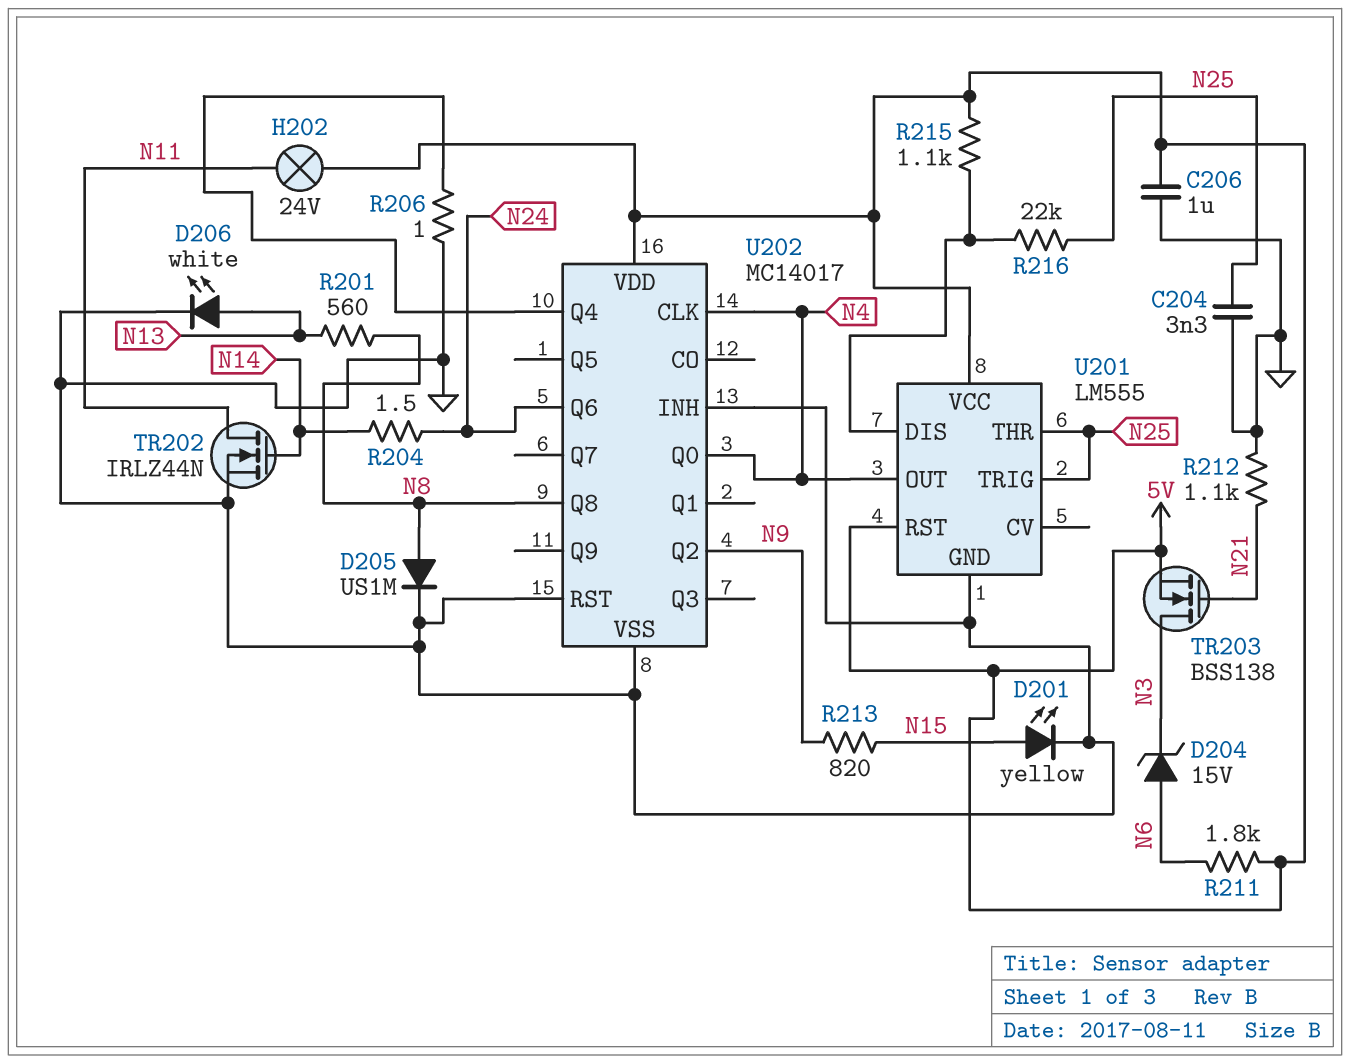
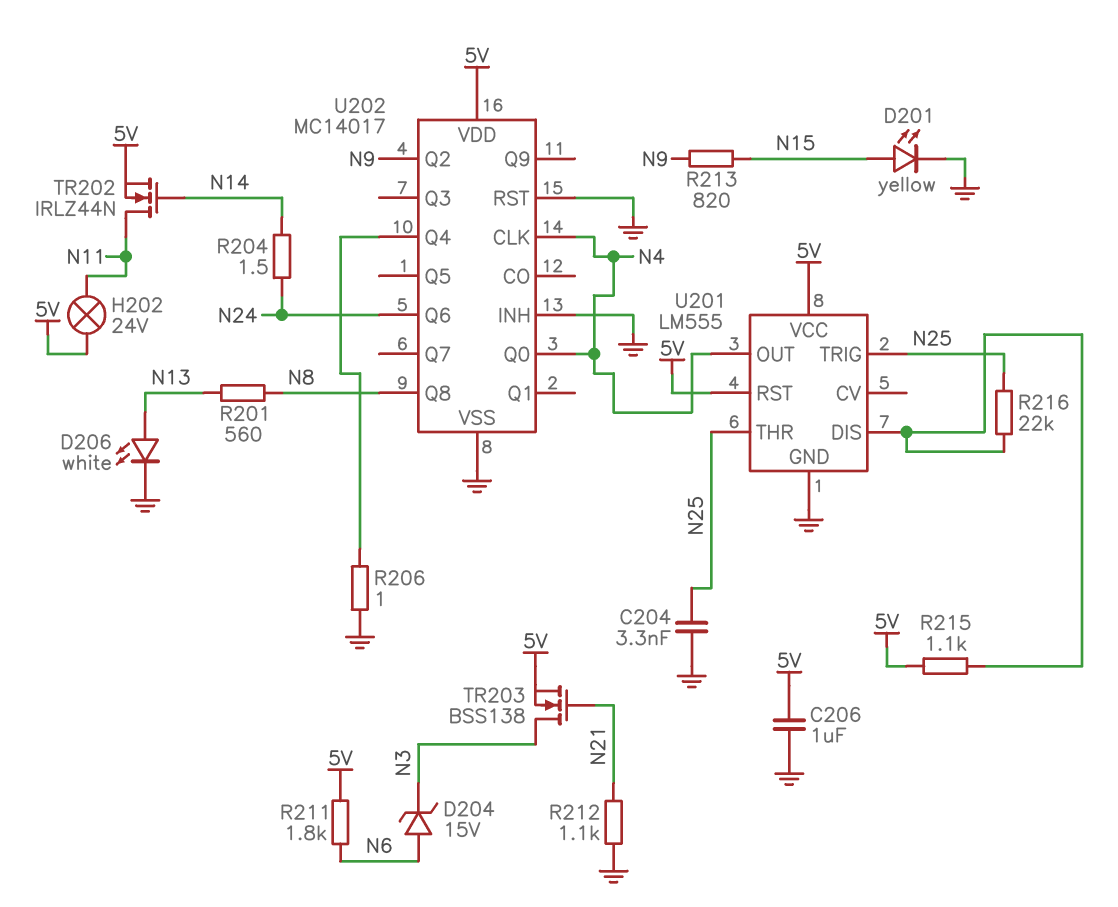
D205: diode US1M (A N8, K GND) -> none
TR202: NMOS IRLZ44N (G N14, D N11, S GND) -> NMOS IRLZ44N (G N14, D N11, S 5V)

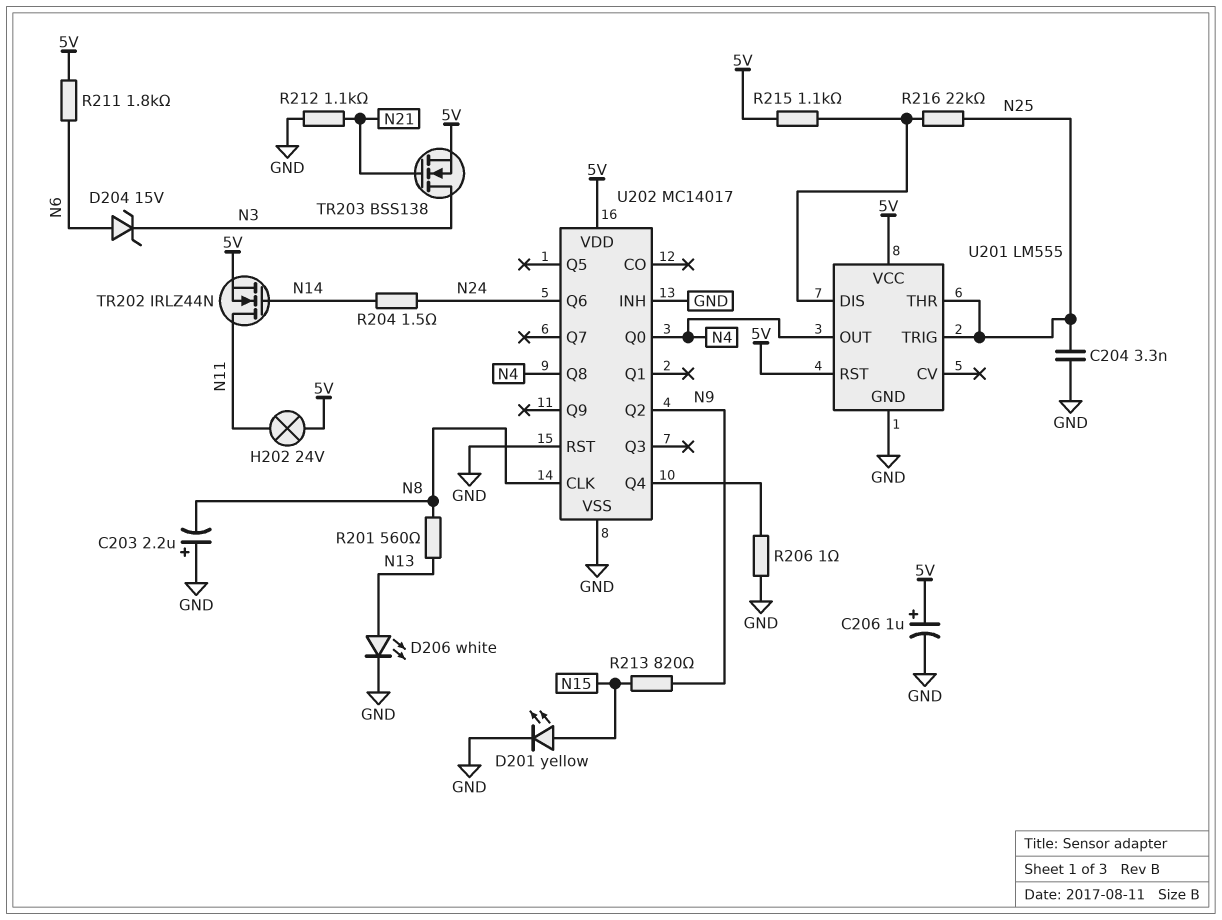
C203: none -> 2.2uF (plus GND, minus N8)
C206: 1uF (5V, GND) -> 1uF (plus 5V, minus GND)
U202 pin CLK: N4 -> N8
U202 pin Q8: N8 -> N4

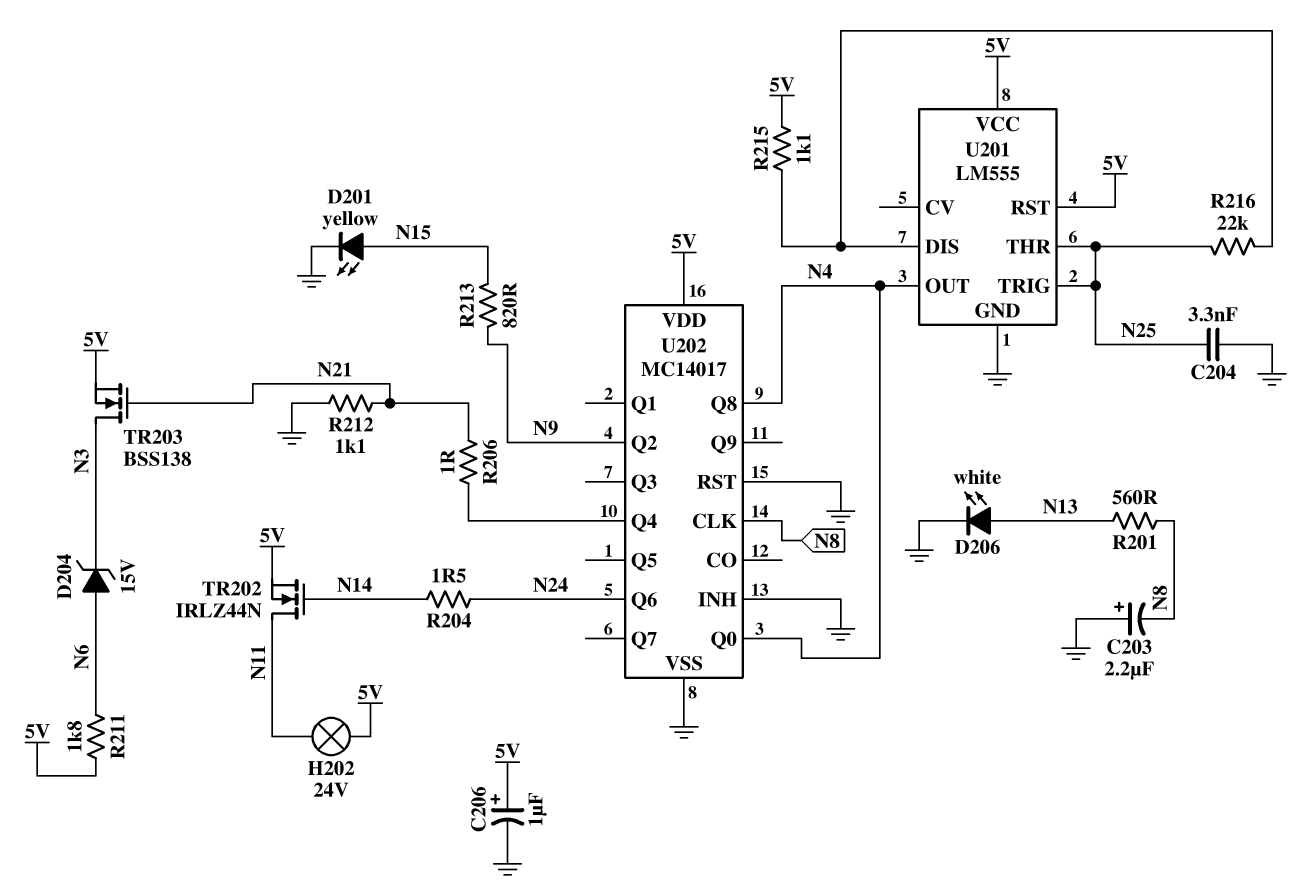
R206: 1 (GND, U202/Q4) -> 1 (N21, U202/Q4)

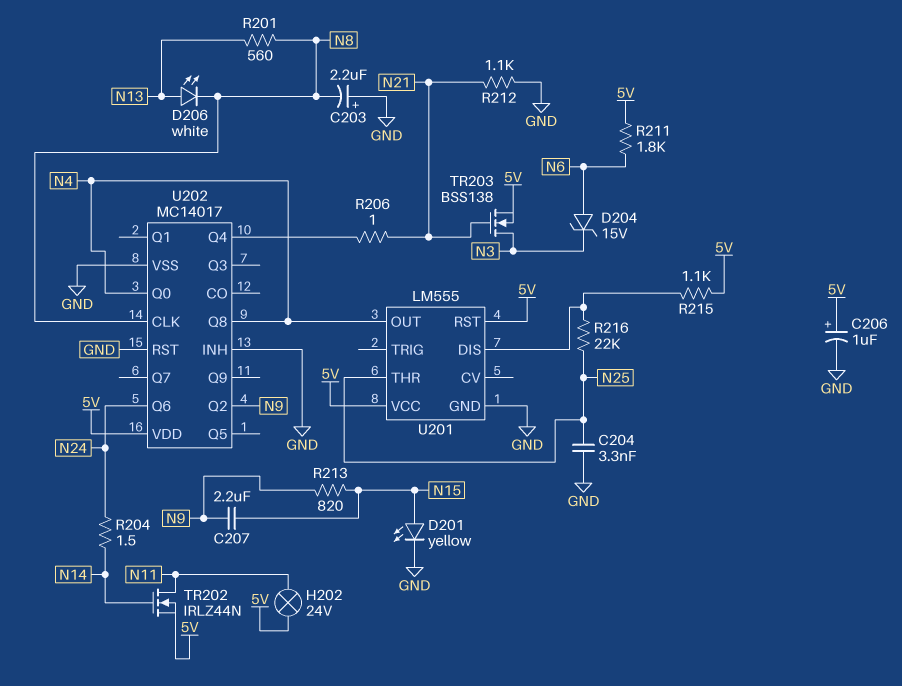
C207: none -> 2.2uF (N9, N15)
D206: LED white (A N13, K GND) -> LED white (A N13, K N8)
U201 pin TRIG: N25 -> none

